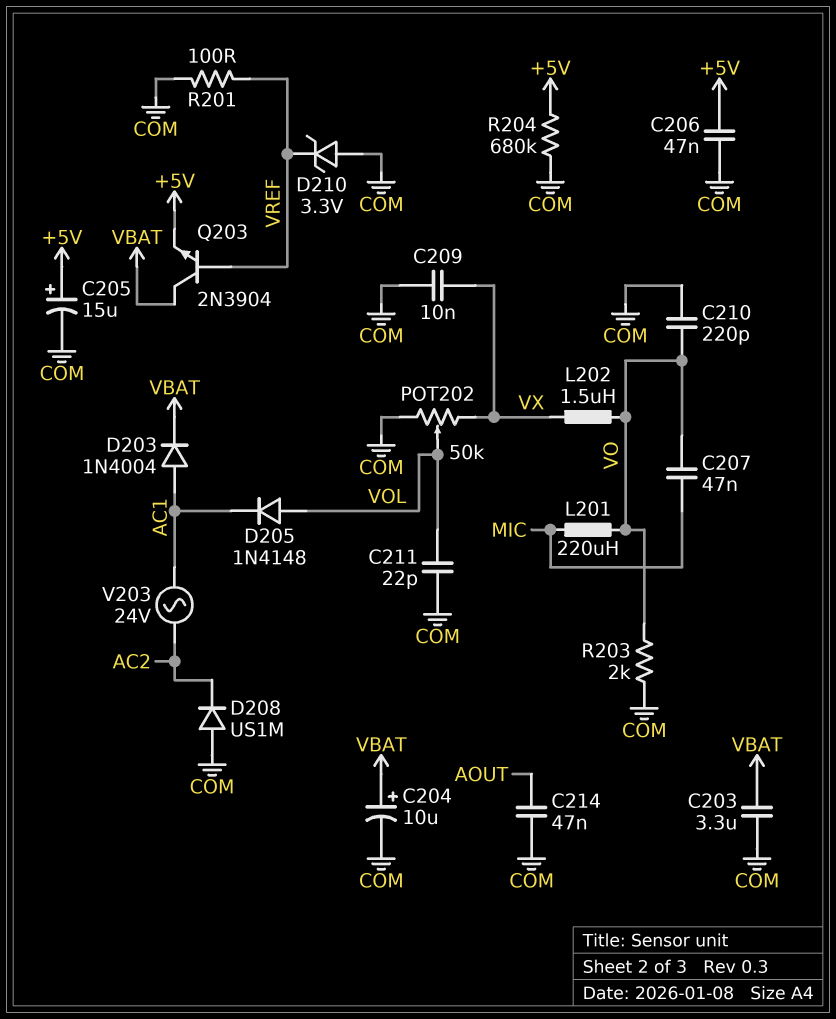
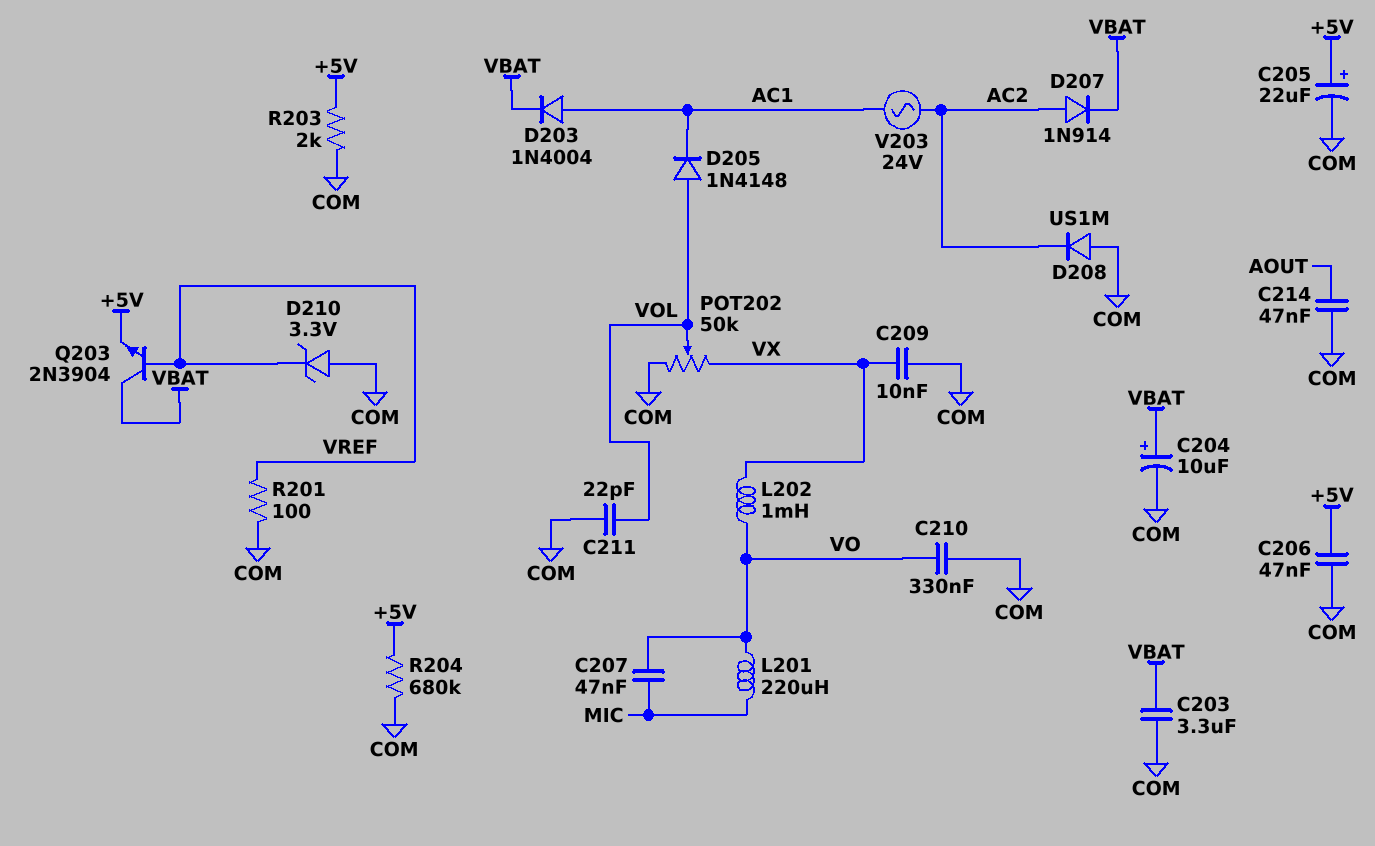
C205: 15uF (plus +5V, minus COM) -> 22uF (plus +5V, minus COM)
C210: 220pF (COM, VO) -> 330nF (COM, VO)
D207: none -> diode 1N914 (A AC2, K VBAT)
L202: 1.5uH (VO, VX) -> 1mH (VO, VX)
R203: 2k (COM, VO) -> 2k (+5V, COM)

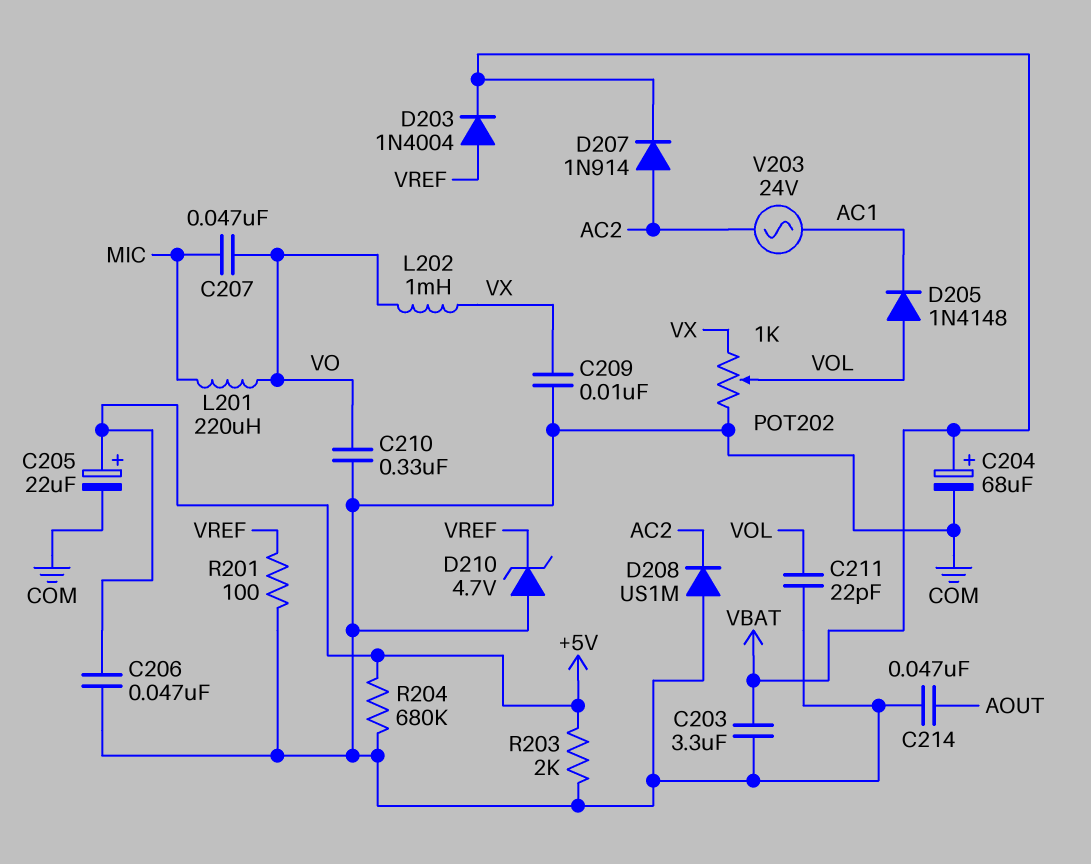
C204: 10uF (plus VBAT, minus COM) -> 68uF (plus VBAT, minus COM)
D203: diode 1N4004 (A AC1, K VBAT) -> diode 1N4004 (A VREF, K VBAT)
D210: zener 3.3V (A COM, K VREF) -> zener 4.7V (A COM, K VREF)
POT202: 50k (COM, VX, wiper VOL) -> 1k (COM, VX, wiper VOL)
Q203: NPN 2N3904 (B VREF, C VBAT, E +5V) -> none

